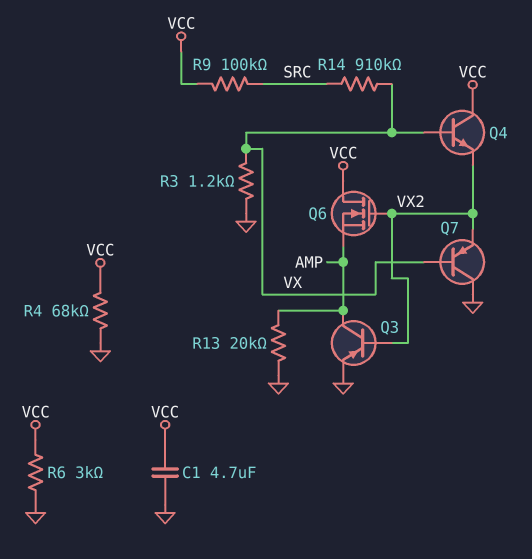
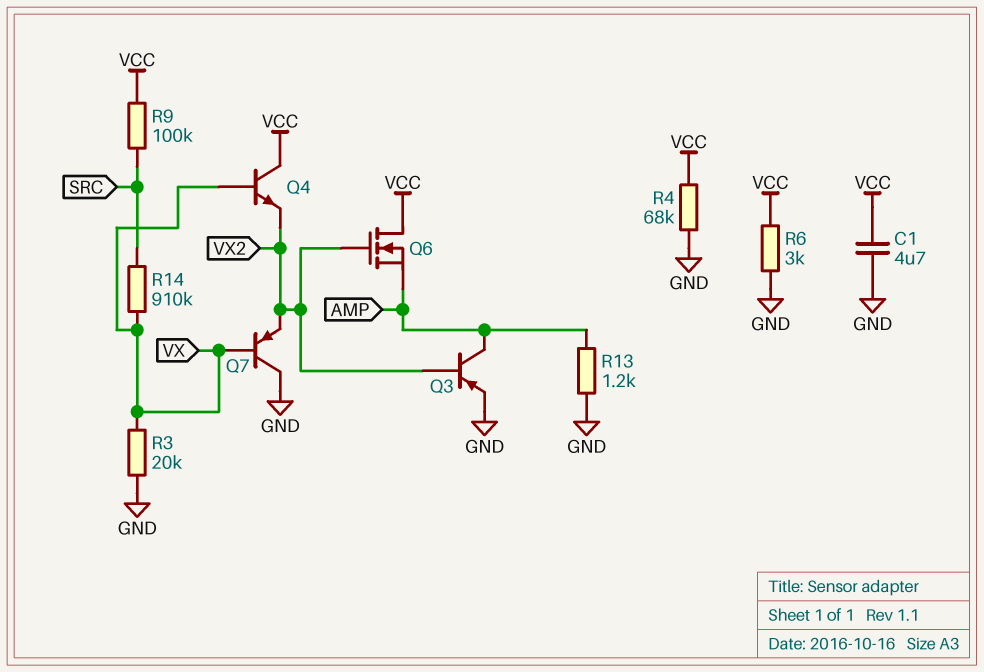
R3: 1.2k (GND, VX) -> 20k (GND, VX)
R13: 20k (AMP, GND) -> 1.2k (AMP, GND)

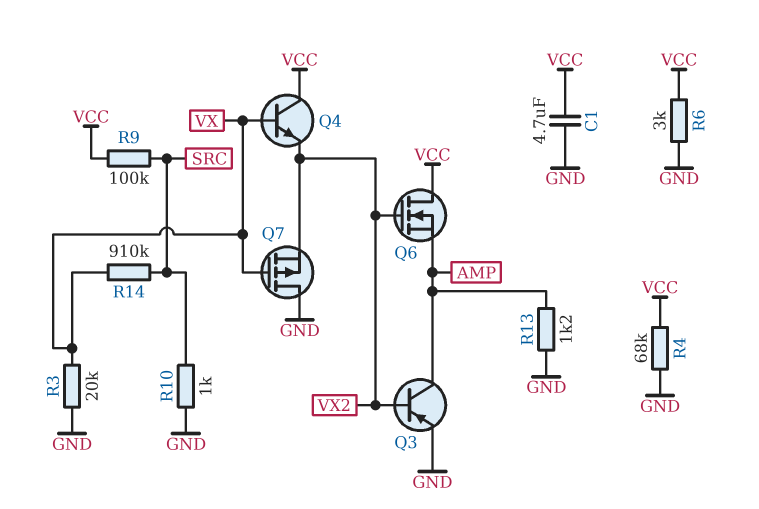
Q7: PNP (B VX, C GND, E VX2) -> PMOS (G VX, D GND, S VX2)
R10: none -> 1k (GND, SRC)

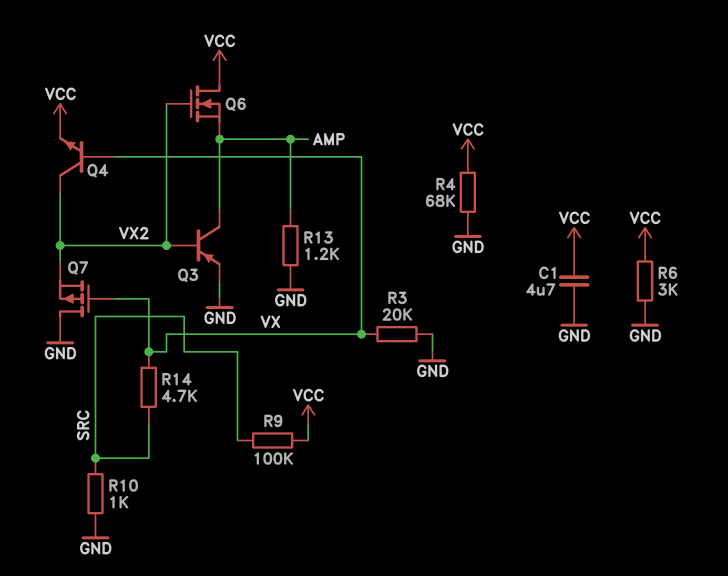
Q4: NPN (B VX, C VCC, E VX2) -> NPN (B VX, C VX2, E VCC)
R14: 910k (SRC, VX) -> 4.7k (SRC, VX)

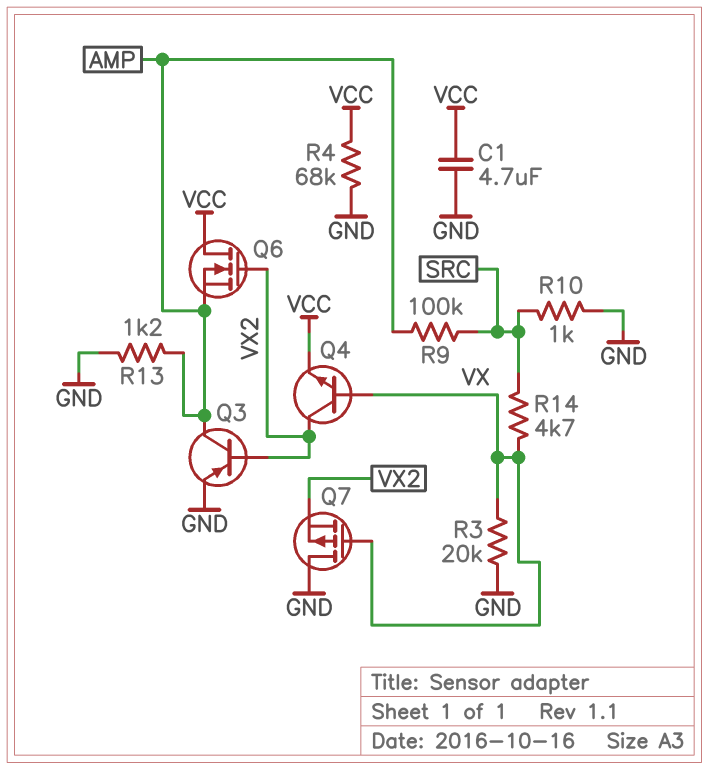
R6: 3k (GND, VCC) -> none
R9: 100k (SRC, VCC) -> 100k (AMP, SRC)

